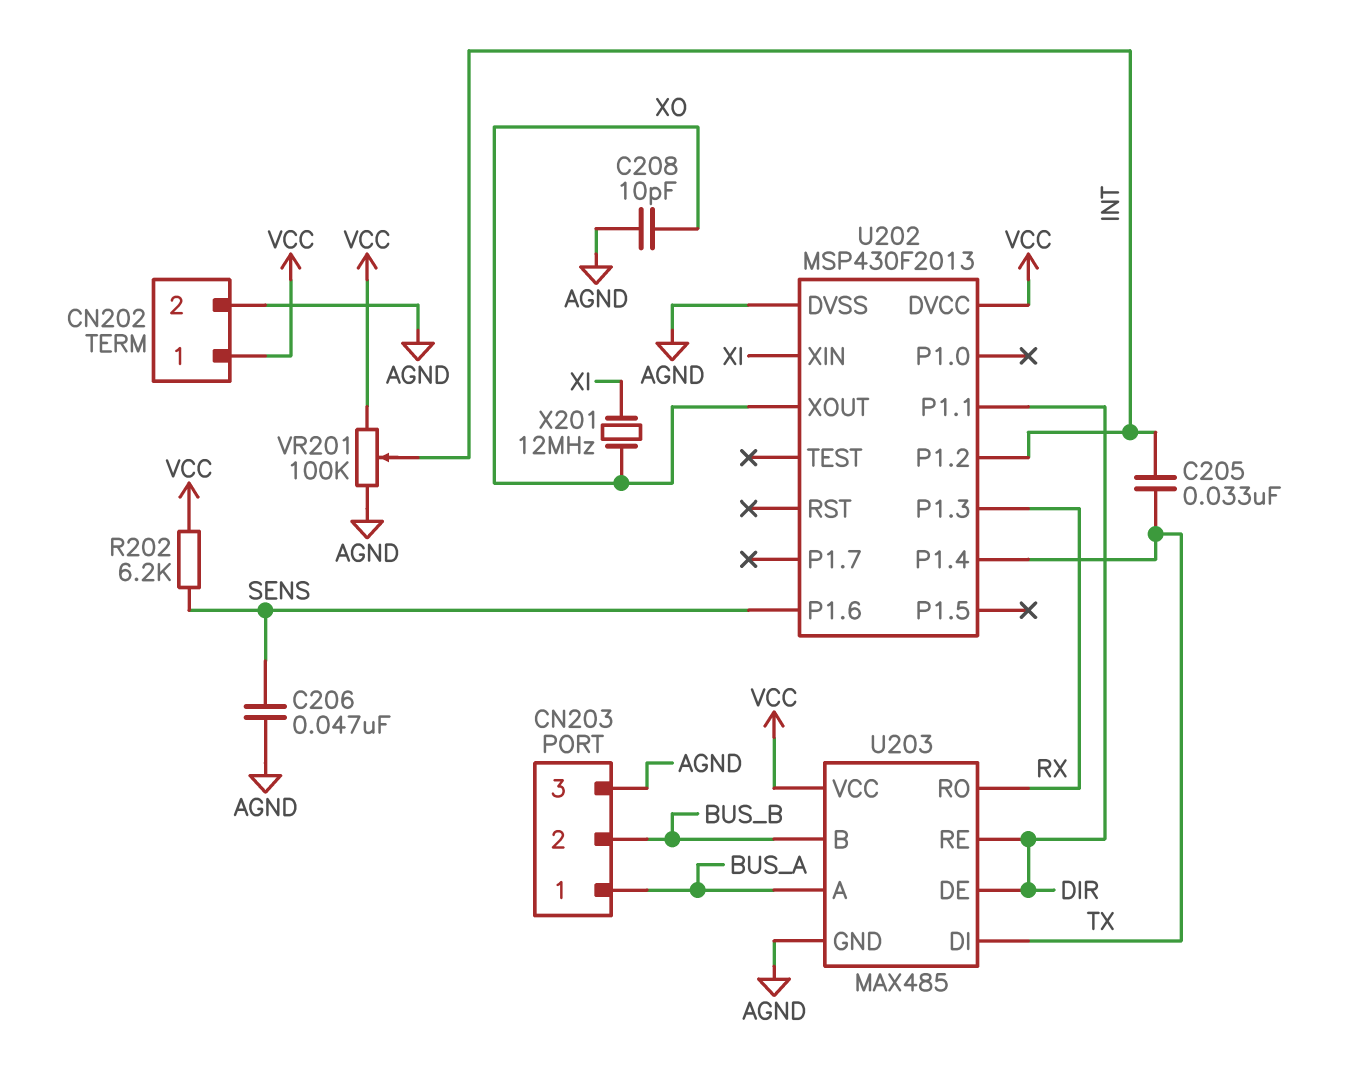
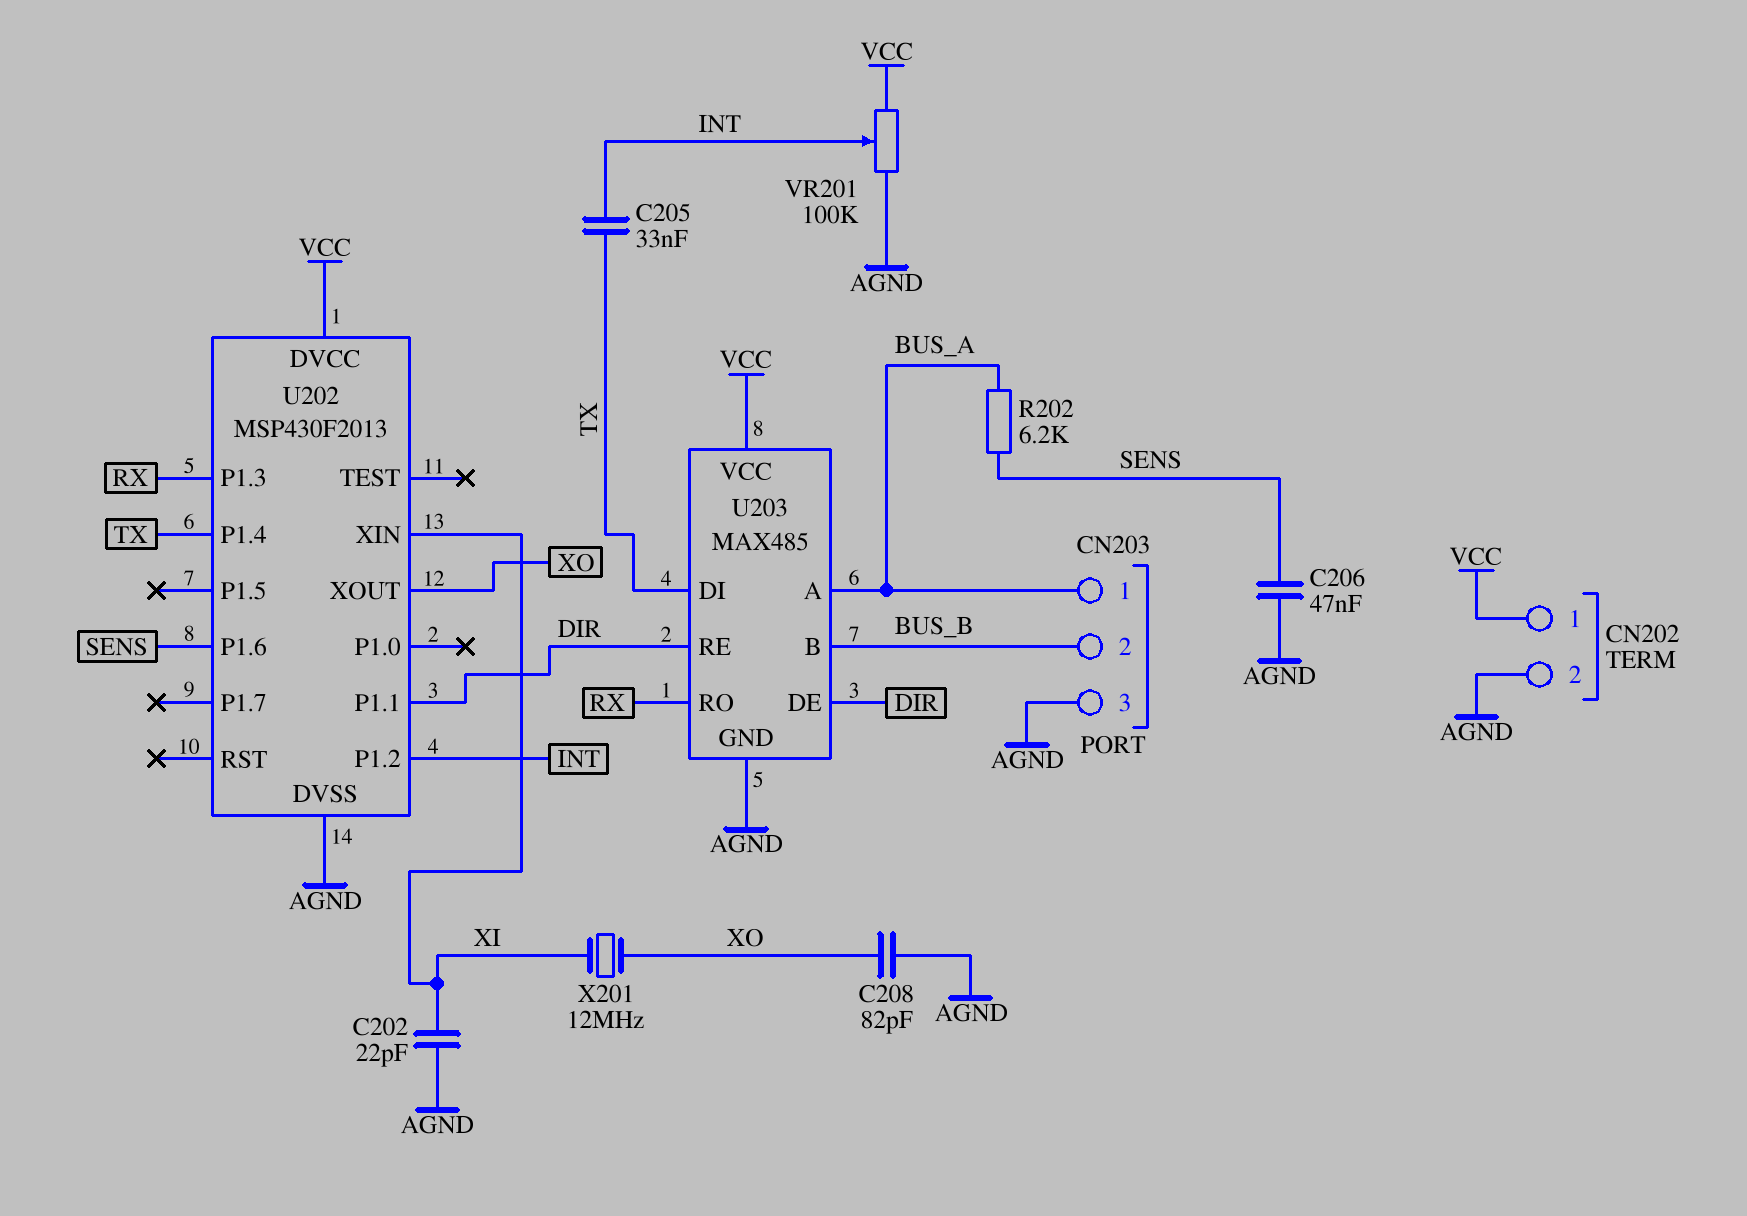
C202: none -> 22pF (AGND, XI)
C208: 10pF (AGND, XO) -> 82pF (AGND, XO)
R202: 6.2k (SENS, VCC) -> 6.2k (BUS_A, SENS)

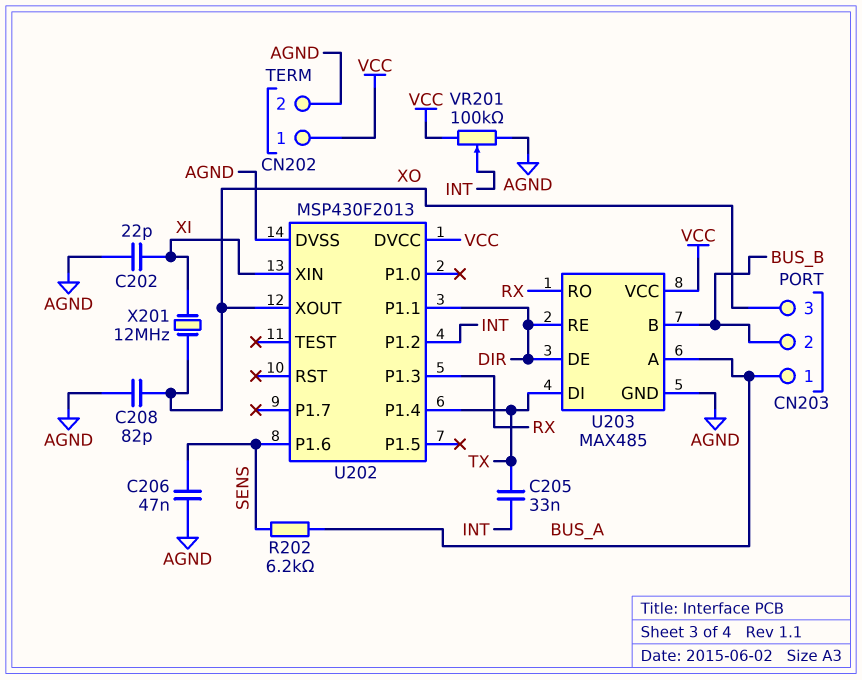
CN203 pin 3: AGND -> XO

